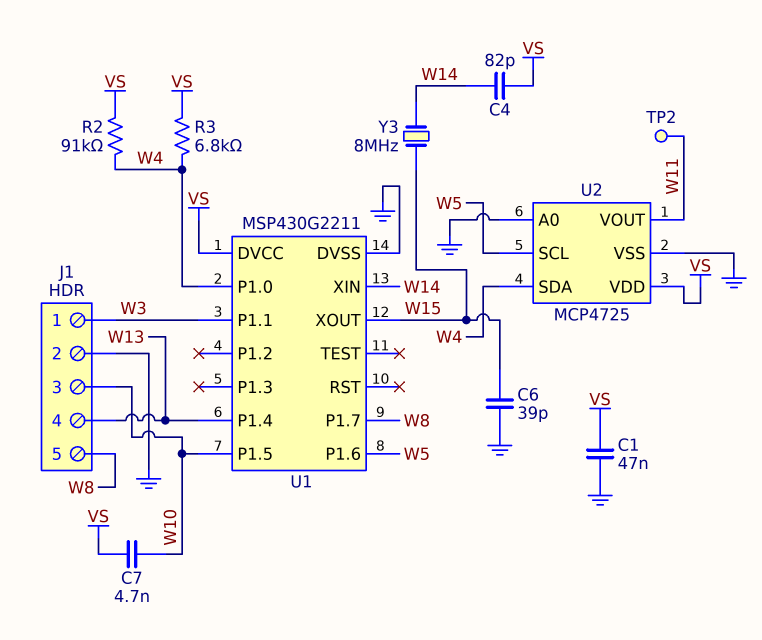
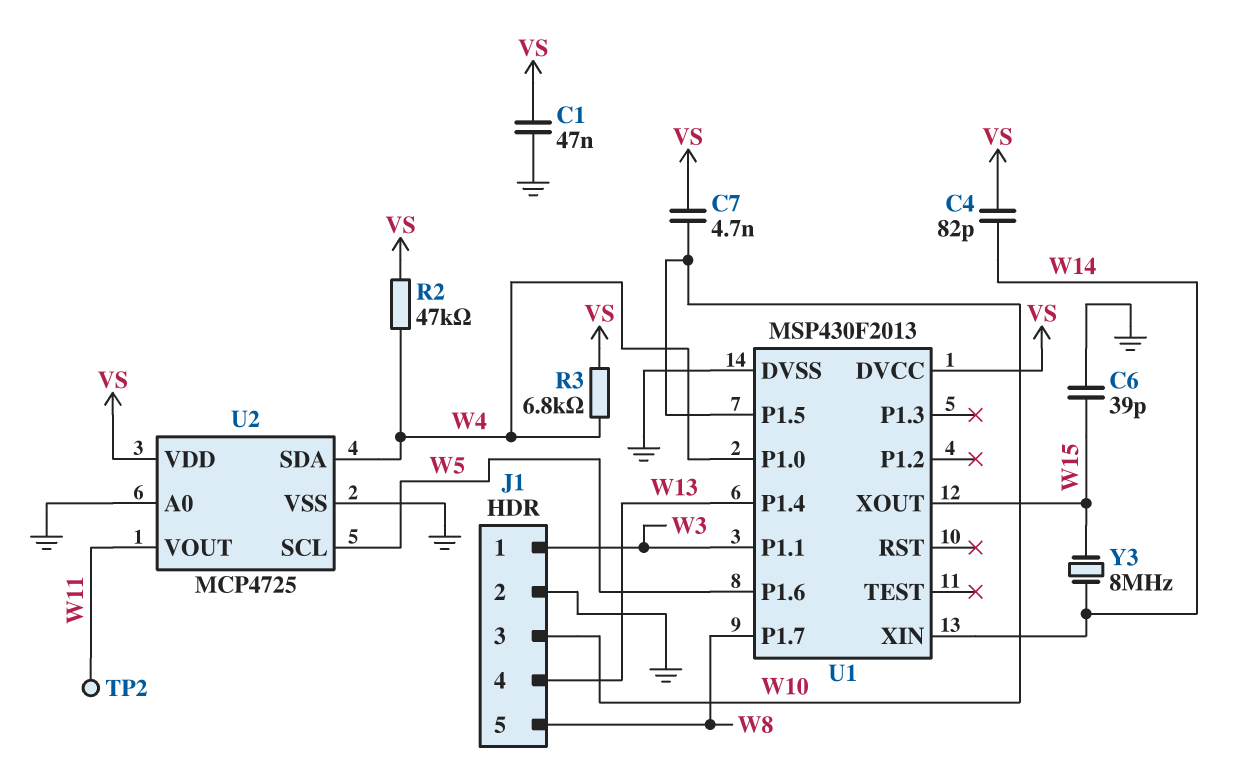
R2: 91k (VS, W4) -> 47k (VS, W4)
U1: MSP430G2211 -> MSP430F2013

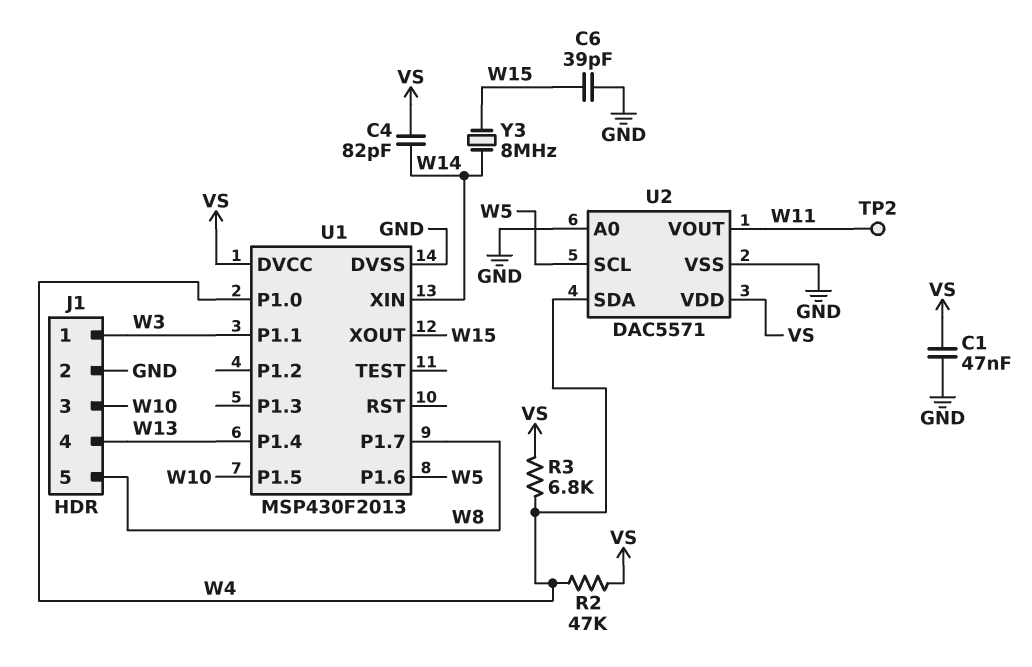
C7: 4.7nF (VS, W10) -> none
U2: MCP4725 -> DAC5571

